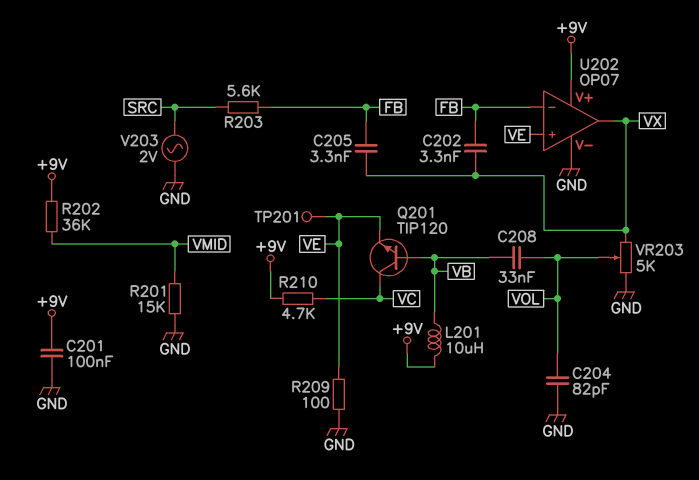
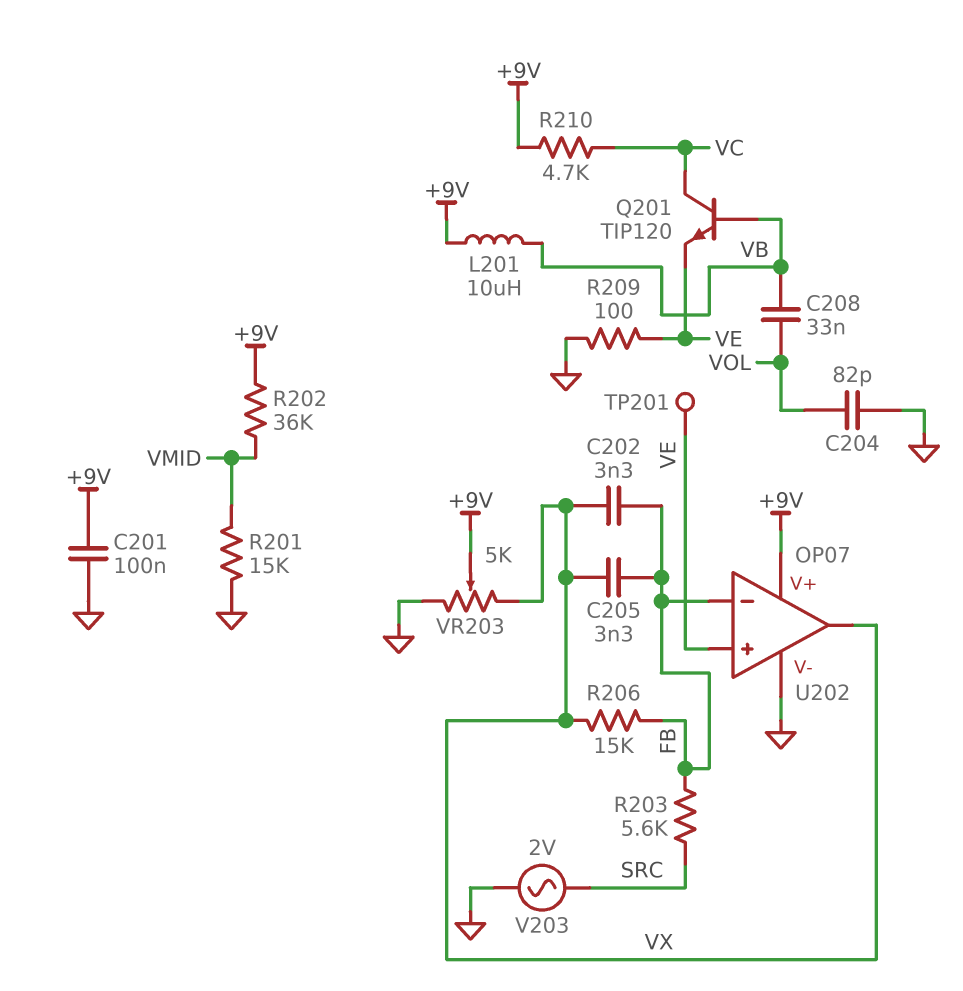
R206: none -> 15k (FB, VX)
VR203: 5k (GND, VX, wiper VOL) -> 5k (GND, VX, wiper +9V)

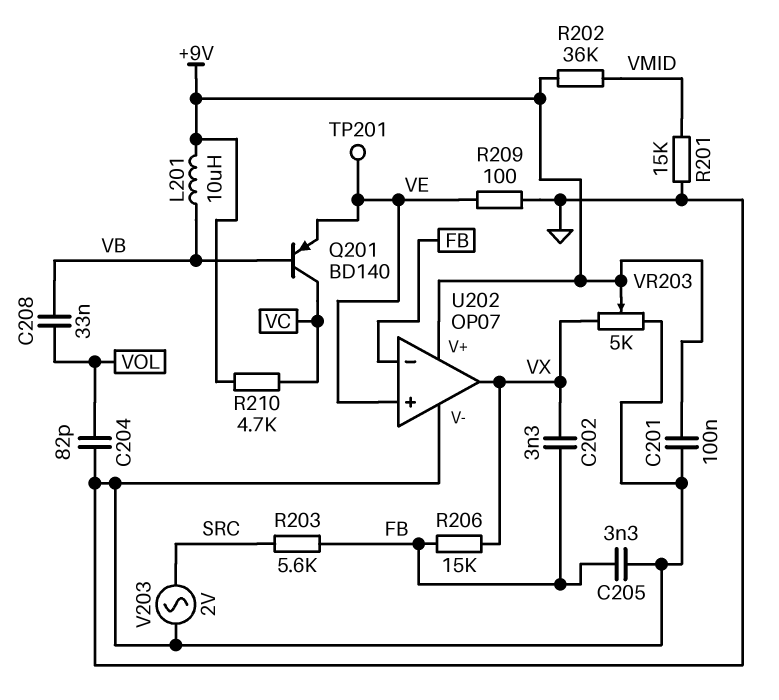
C205: 3.3nF (FB, VX) -> 3.3nF (FB, GND)
Q201: NPN TIP120 (B VB, C VC, E VE) -> PNP BD140 (B VB, C VC, E VE)

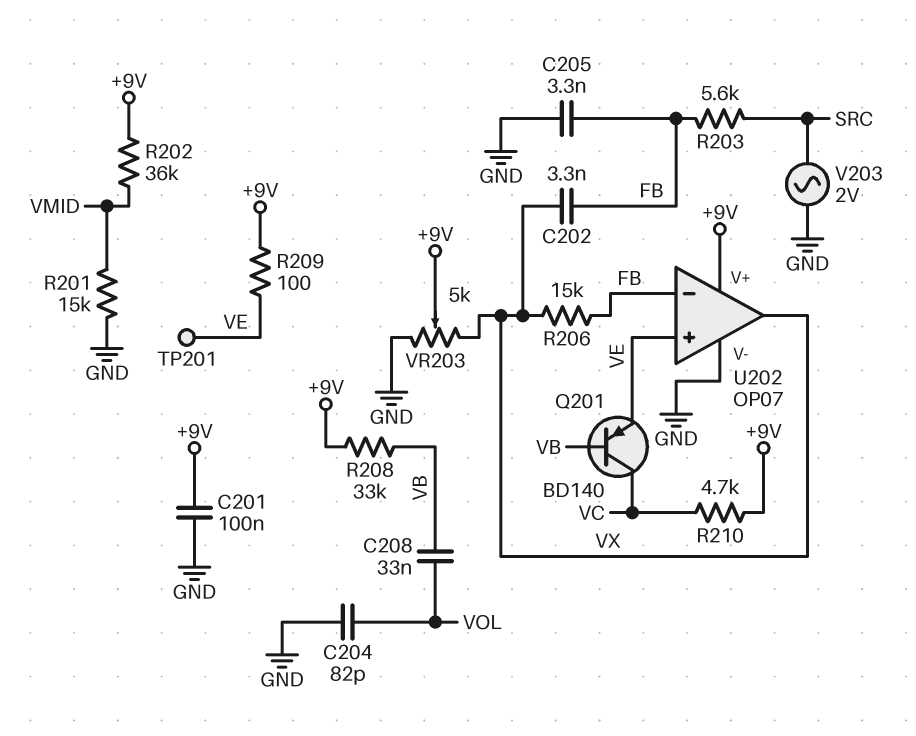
L201: 10uH (+9V, VB) -> none
R208: none -> 33k (+9V, VB)
R209: 100 (GND, VE) -> 100 (+9V, VE)

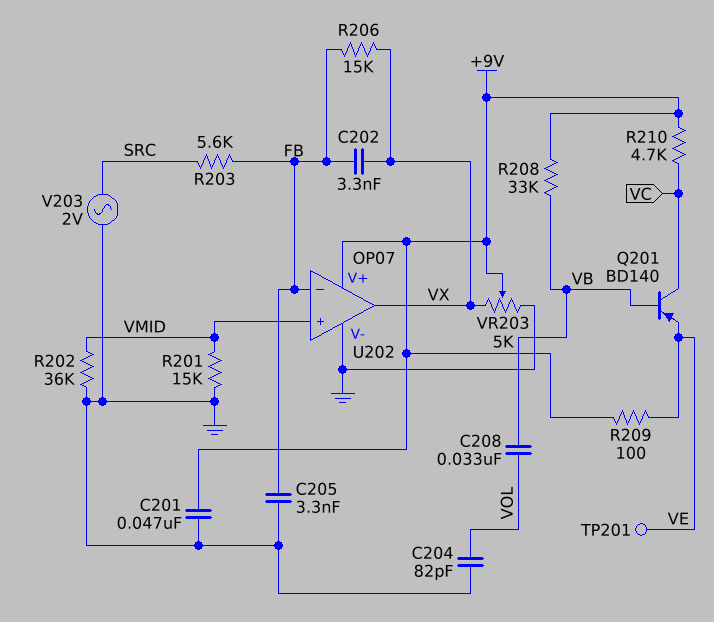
C201: 100nF (+9V, GND) -> 47nF (+9V, GND)
R202: 36k (+9V, VMID) -> 36k (GND, VMID)
U202 pin in+: VE -> VMID

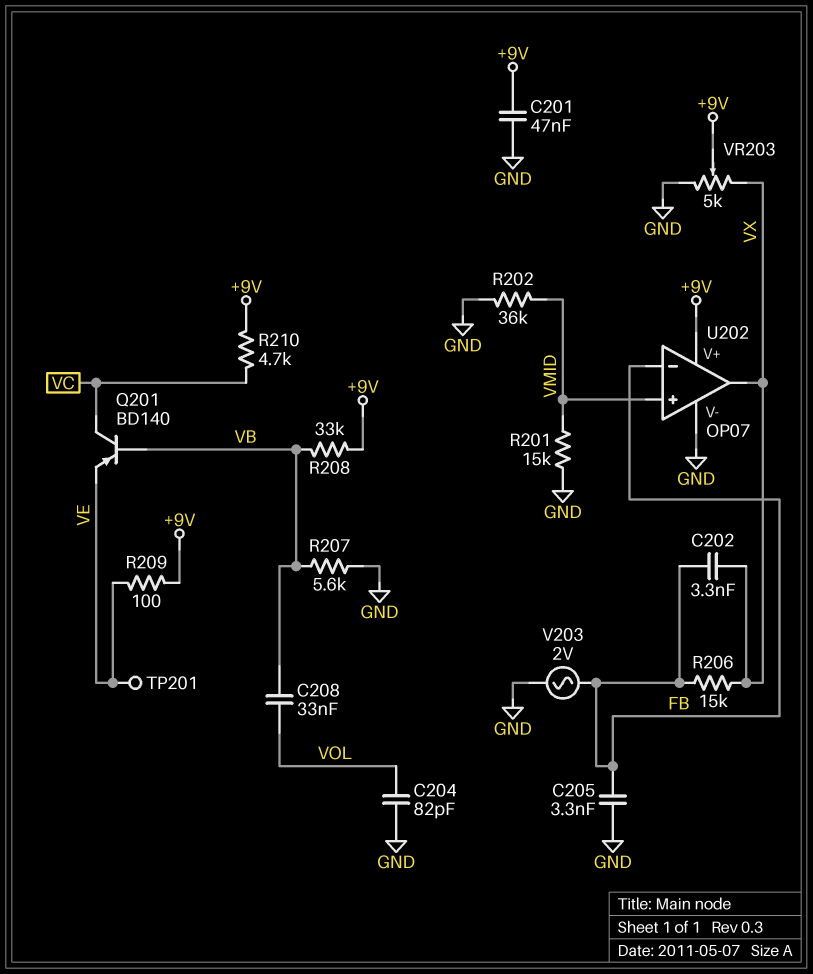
R203: 5.6k (FB, SRC) -> none
R207: none -> 5.6k (GND, VB)
V203: AC 2V (GND, SRC) -> AC 2V (FB, GND)

